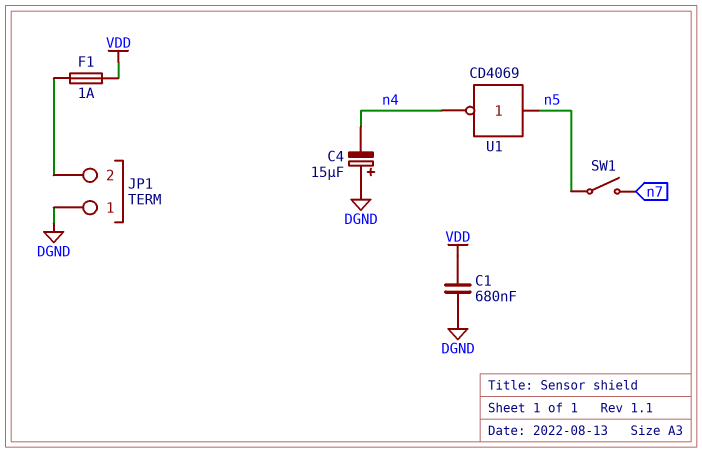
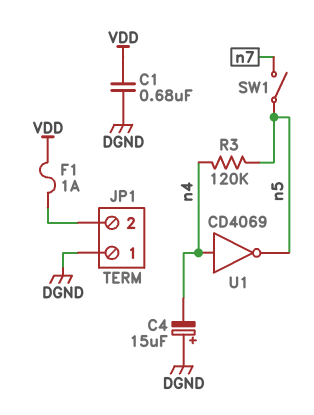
R3: none -> 120k (n4, n5)
U1: NOT CD4069 (in n5, out n4) -> NOT CD4069 (in n4, out n5)

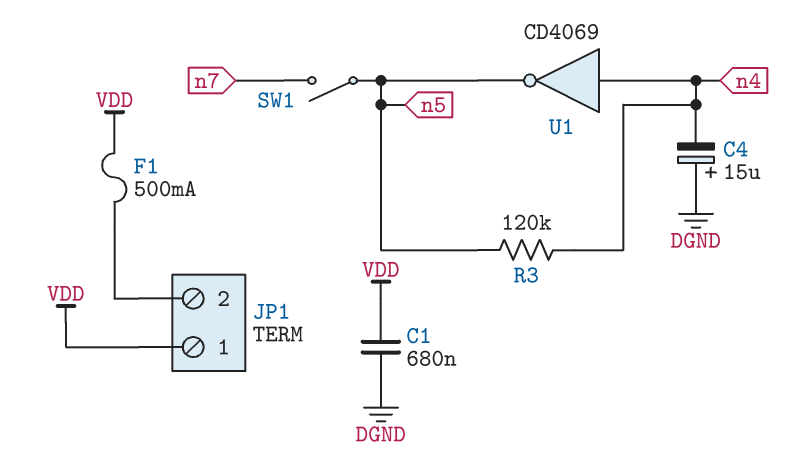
F1: 1A (JP1/2, VDD) -> 500mA (JP1/2, VDD)
JP1 pin 1: DGND -> VDD

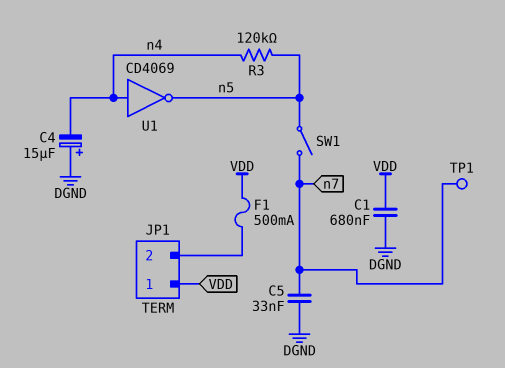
C5: none -> 33nF (DGND, n7)
TP1: none -> test point (n7)

